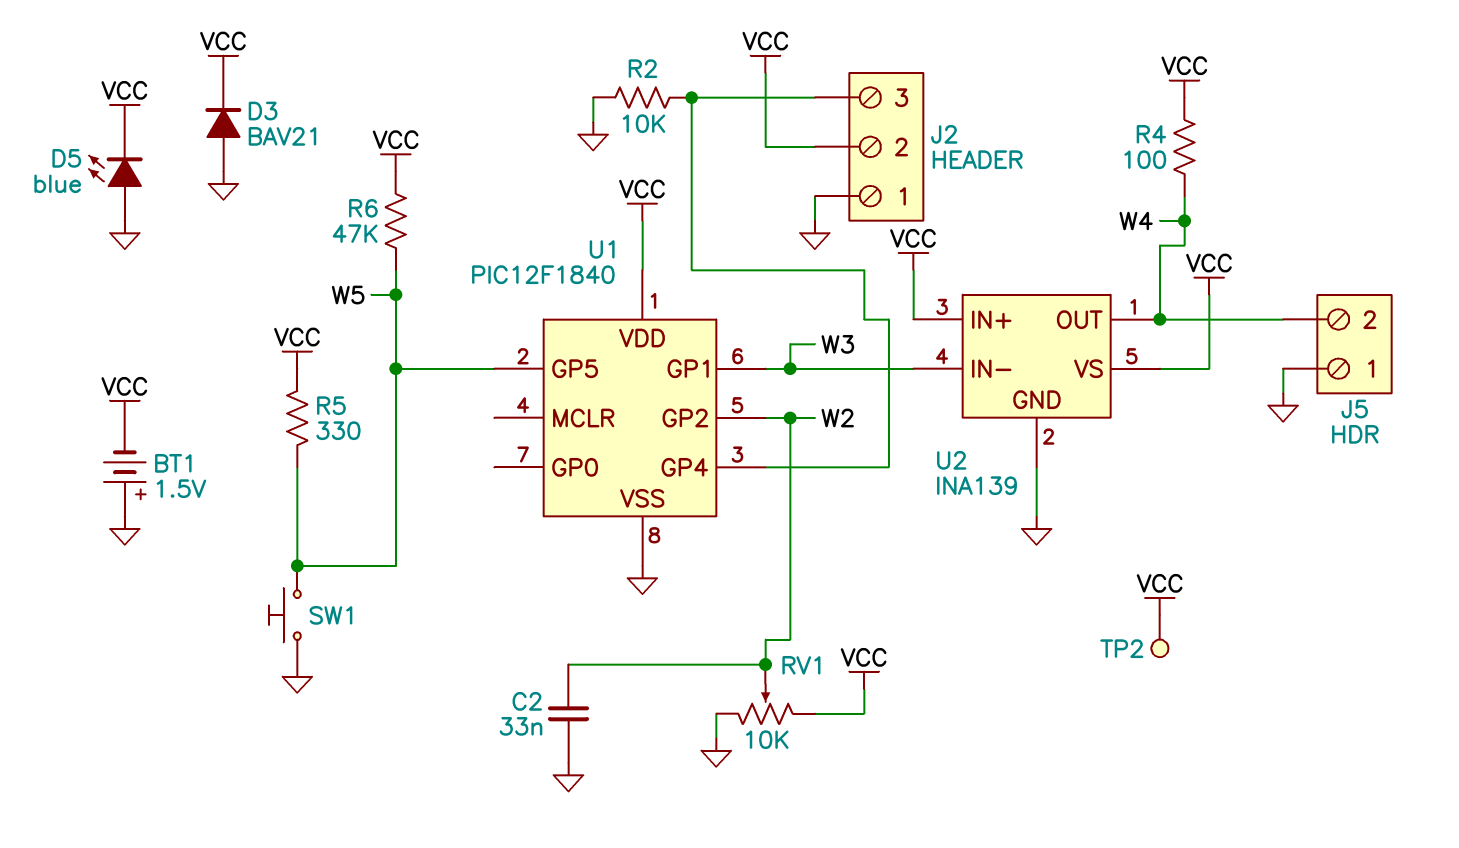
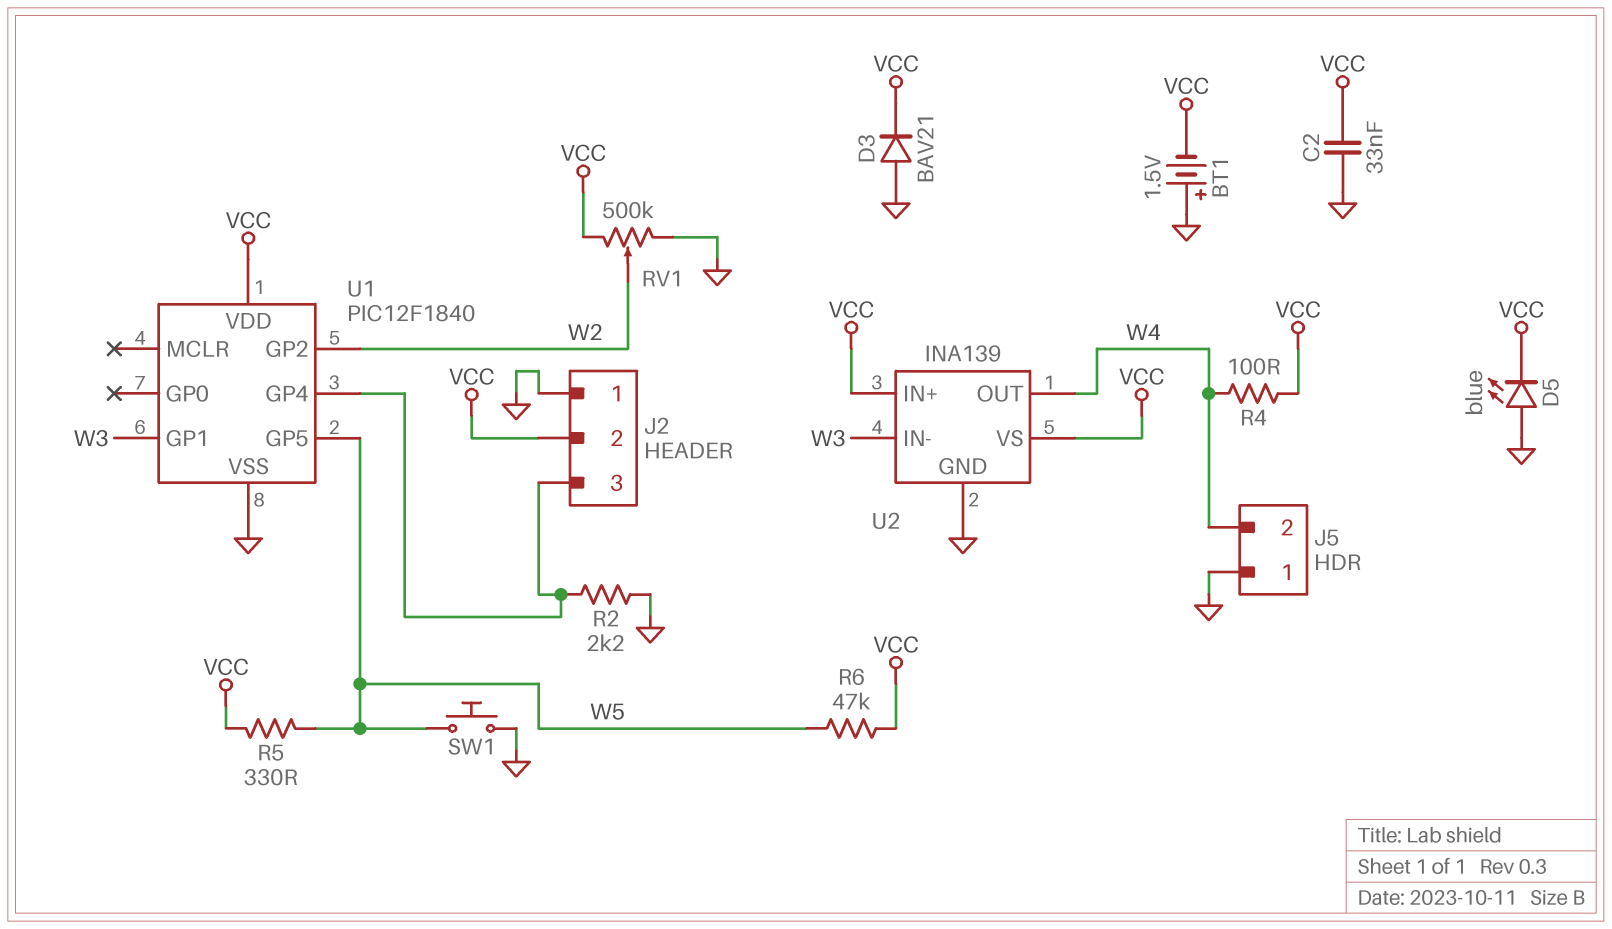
C2: 33nF (GND, W2) -> 33nF (GND, VCC)
R2: 10k (GND, J2/3) -> 2.2k (GND, J2/3)
RV1: 10k (GND, VCC, wiper W2) -> 500k (GND, VCC, wiper W2)
TP2: test point (VCC) -> none

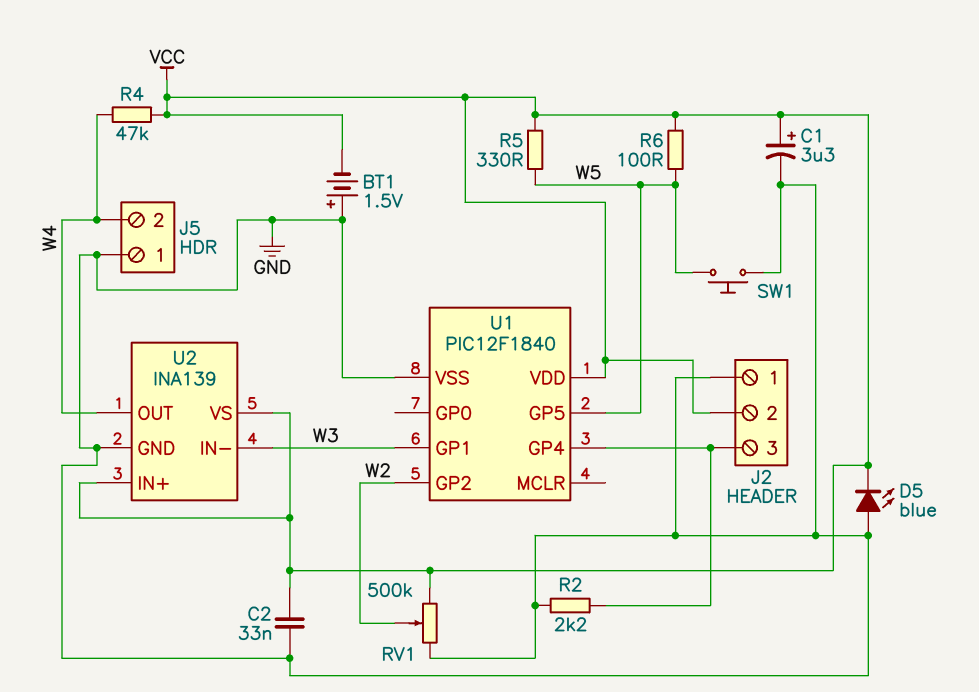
C1: none -> 3.3uF (plus VCC, minus GND)
D3: diode BAV21 (A GND, K VCC) -> none
R4: 100 (VCC, W4) -> 47k (VCC, W4)
R6: 47k (VCC, W5) -> 100 (VCC, W5)

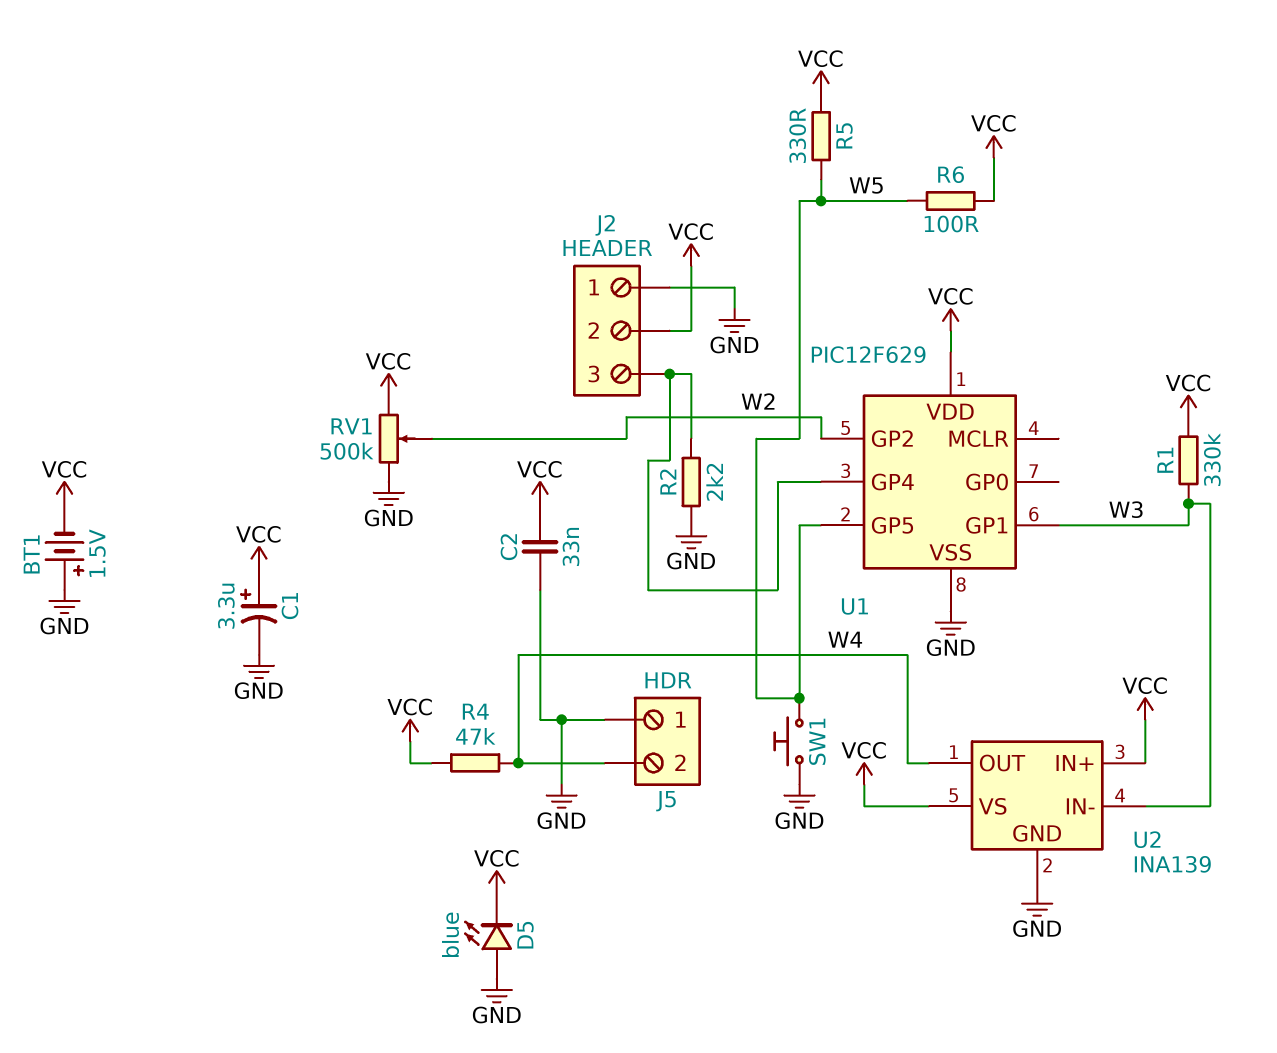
R1: none -> 330k (VCC, W3)
U1: PIC12F1840 -> PIC12F629

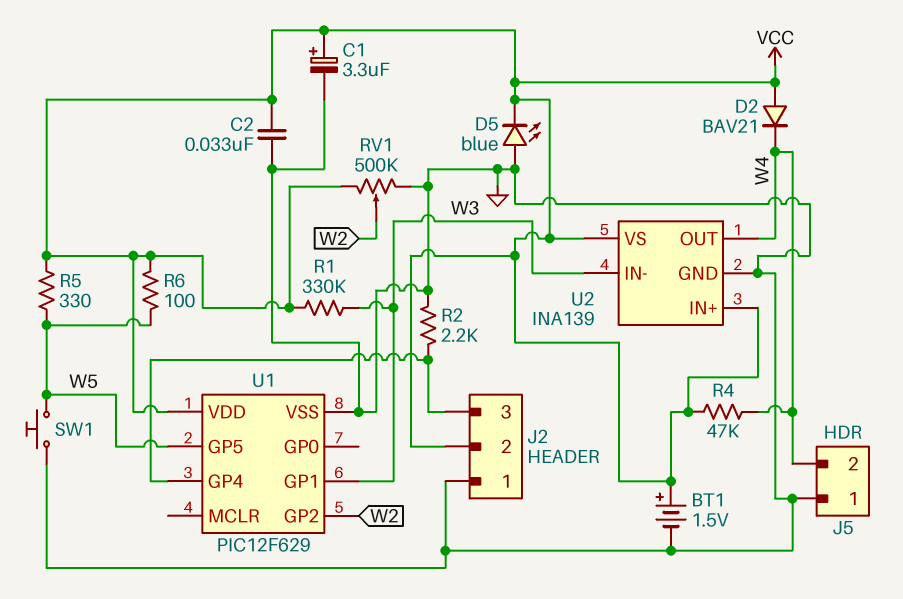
BT1: 1.5V (plus GND, minus VCC) -> 1.5V (plus VCC, minus GND)
D2: none -> diode BAV21 (A VCC, K W4)

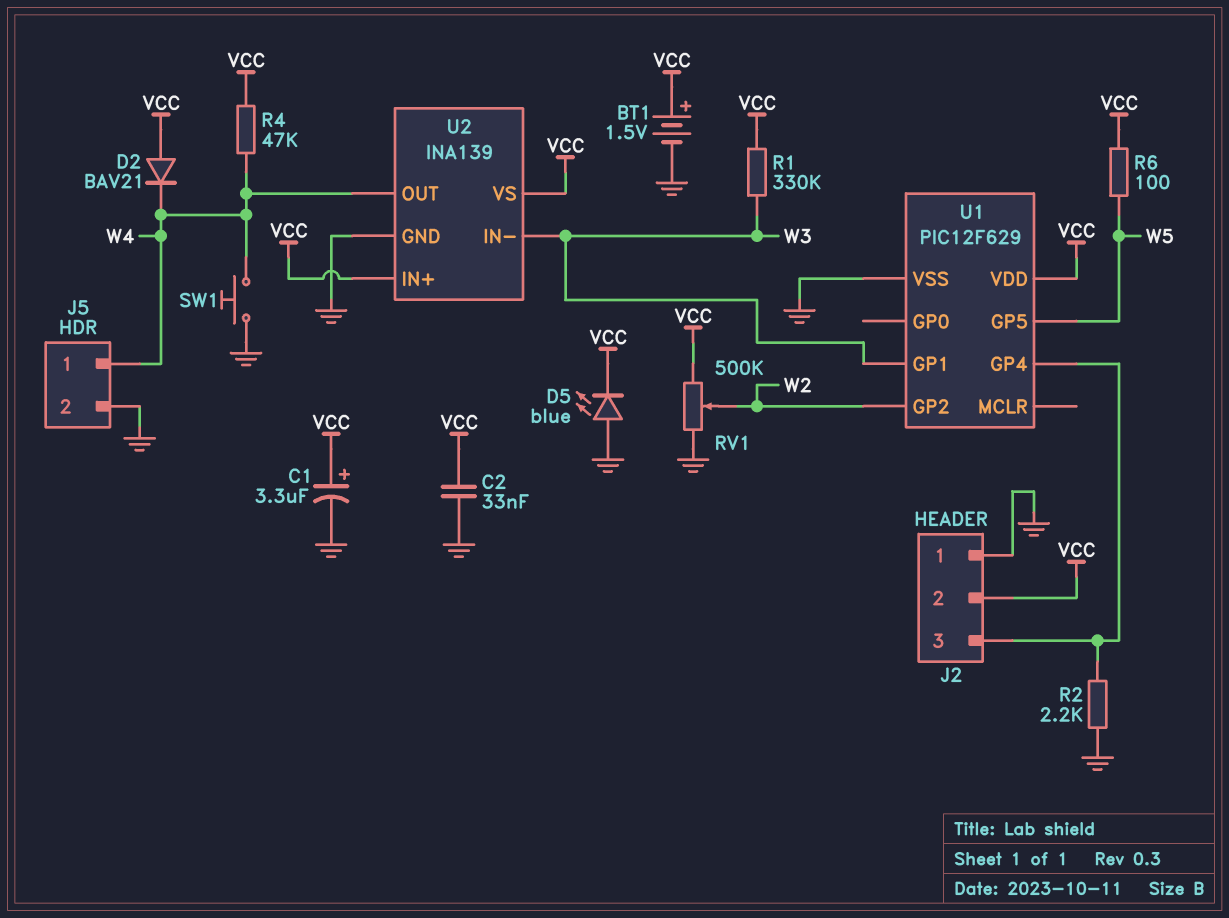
J5 pin 1: GND -> W4
J5 pin 2: W4 -> GND
R5: 330 (VCC, W5) -> none
SW1: button (GND, W5) -> button (GND, W4)

